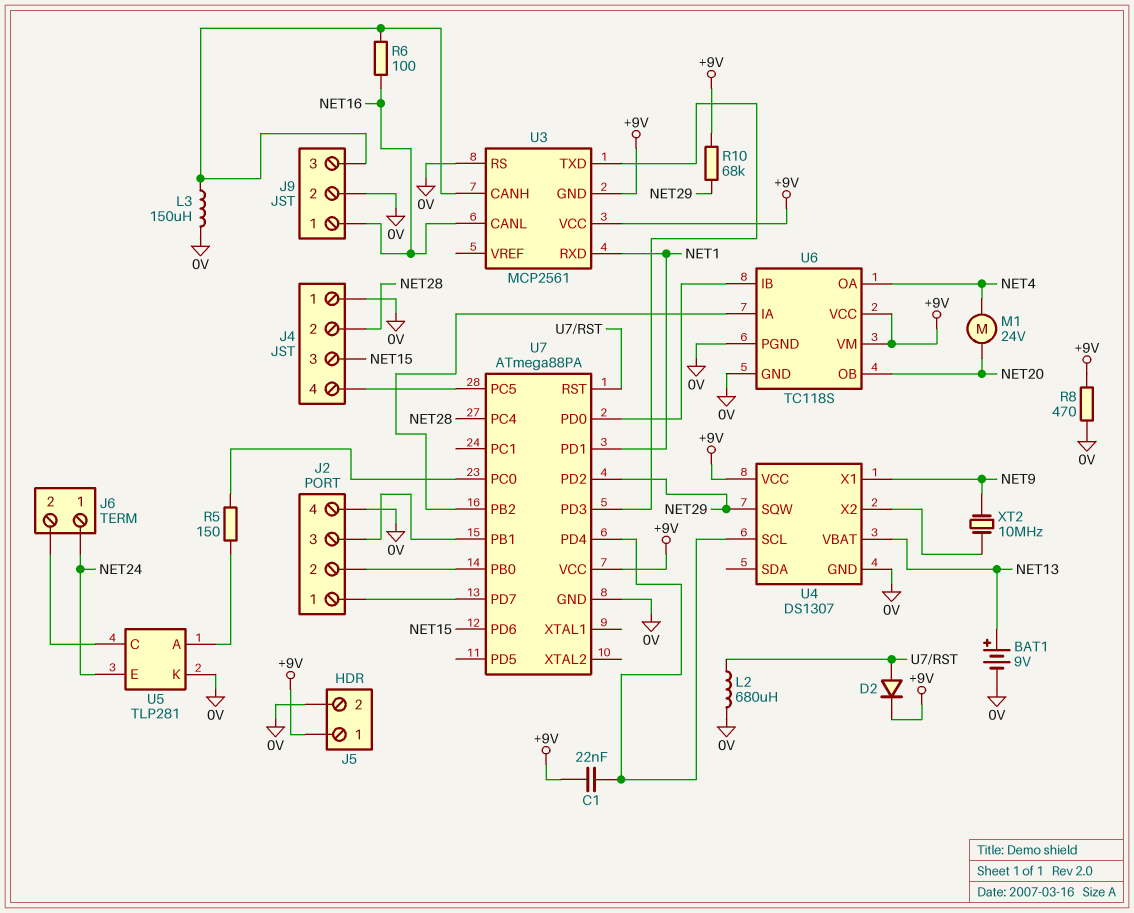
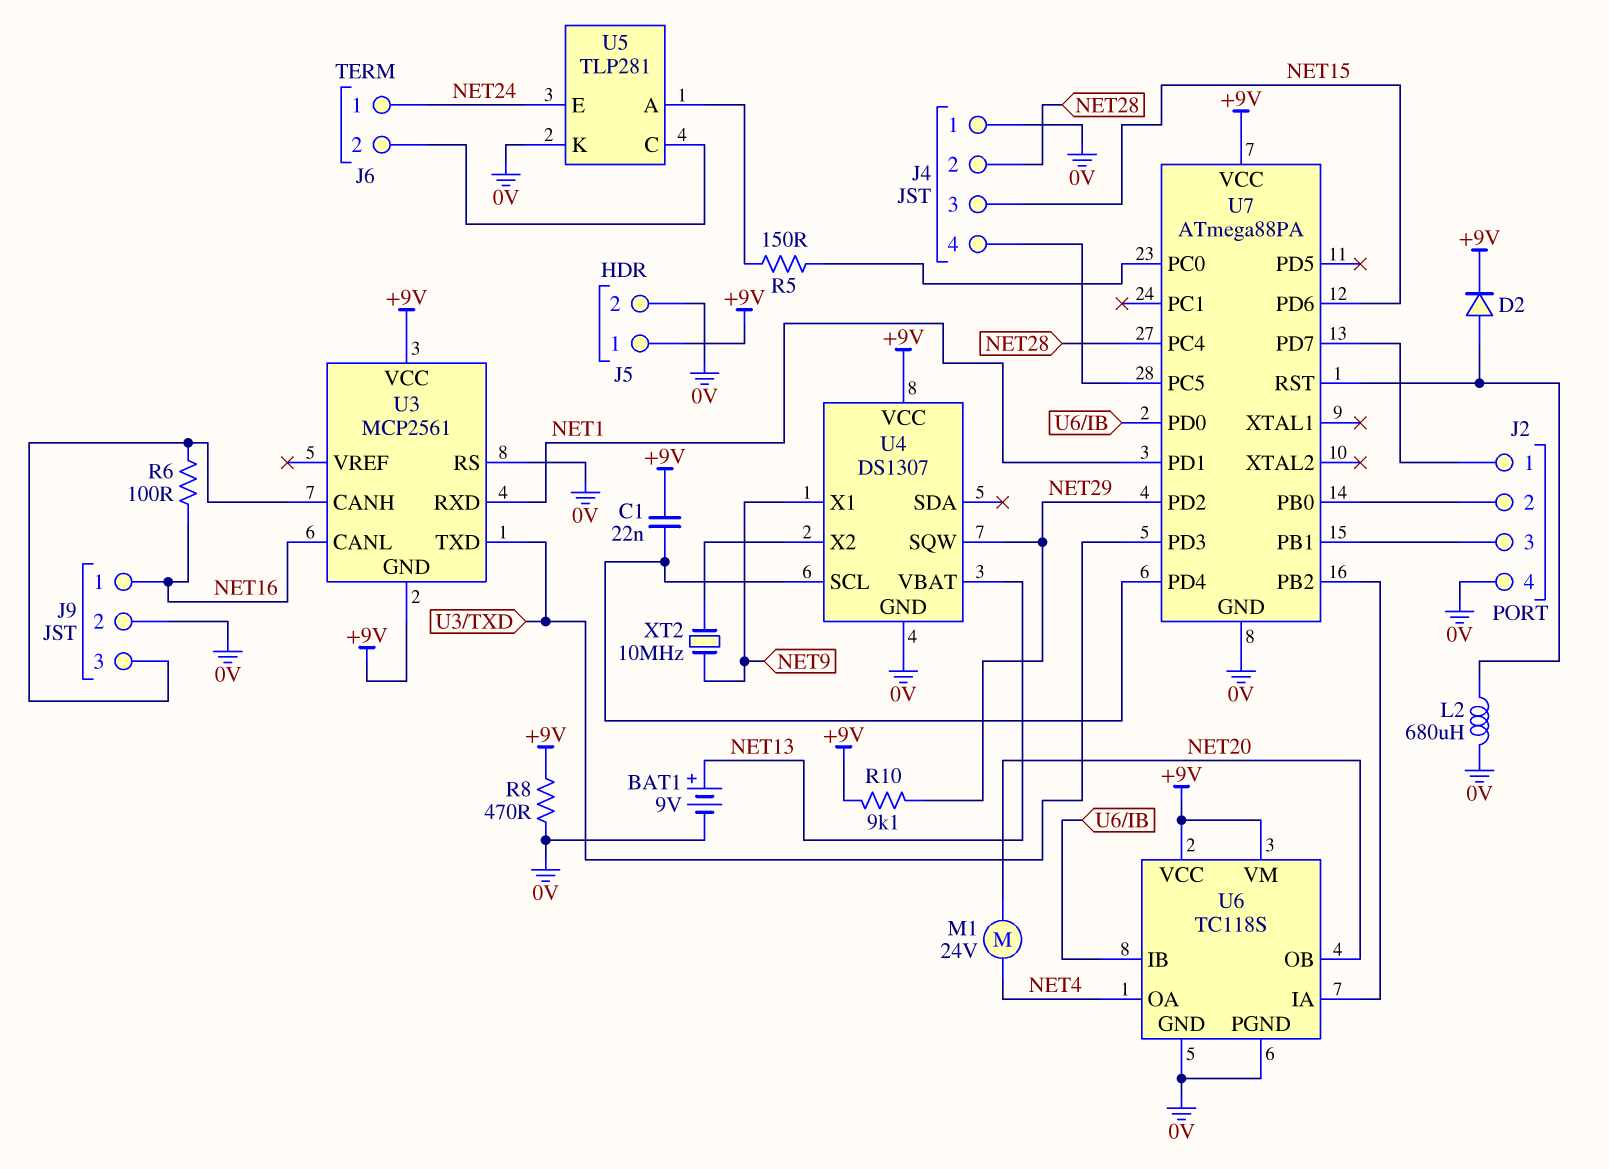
L3: 150uH (0V, J9/3) -> none
R10: 68k (+9V, NET29) -> 9.1k (+9V, NET29)

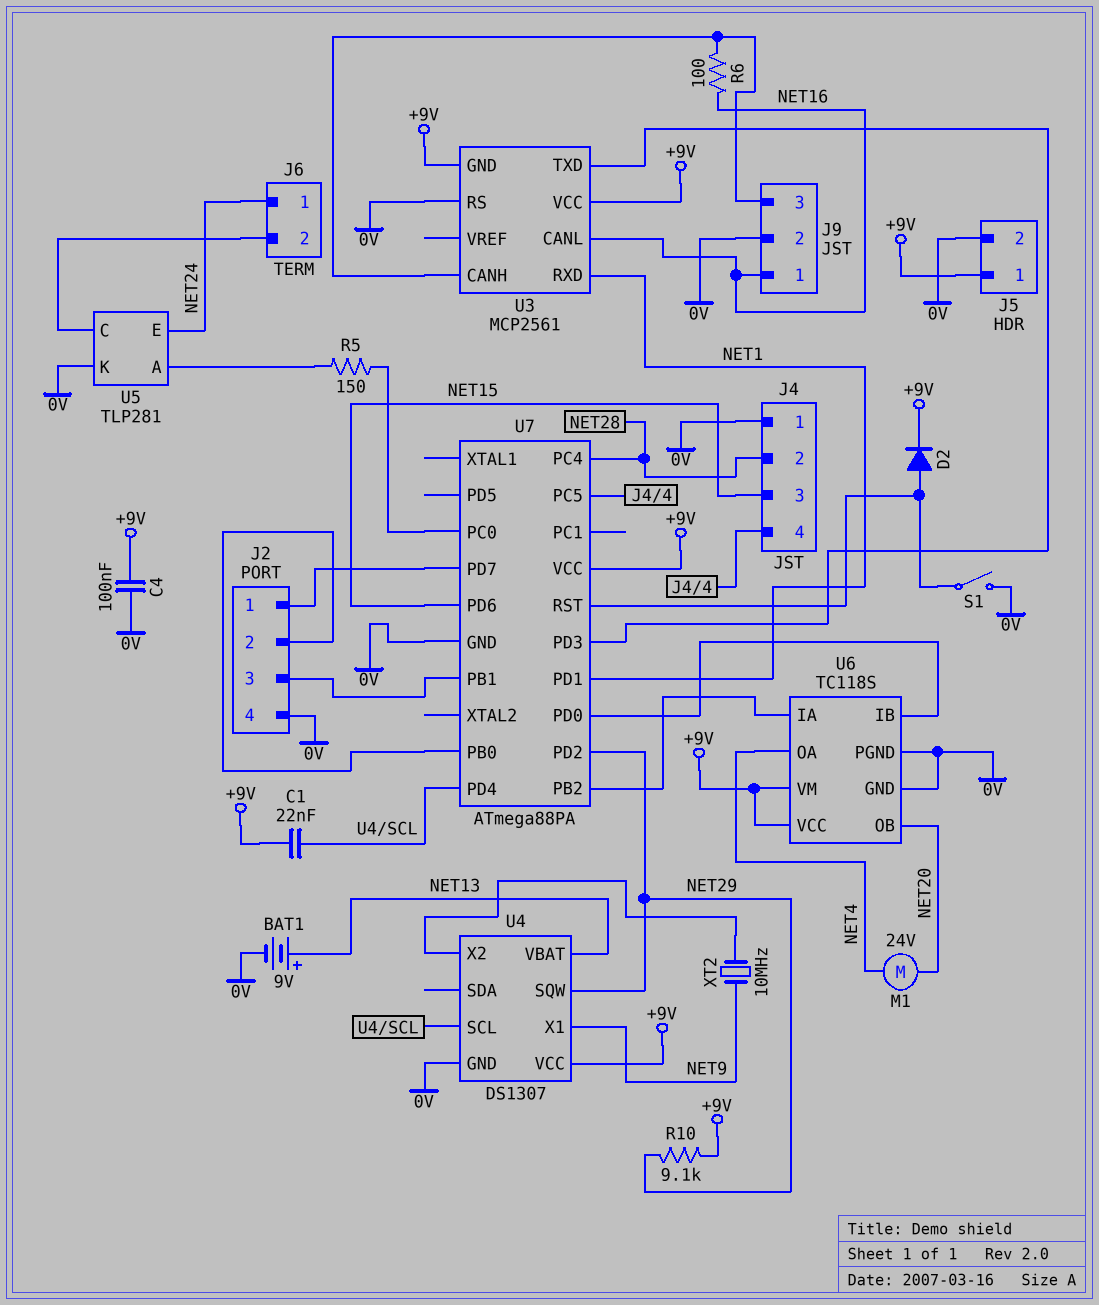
C4: none -> 100nF (+9V, 0V)
L2: 680uH (0V, U7/RST) -> none
R8: 470 (+9V, 0V) -> none
S1: none -> switch (0V, U7/RST)

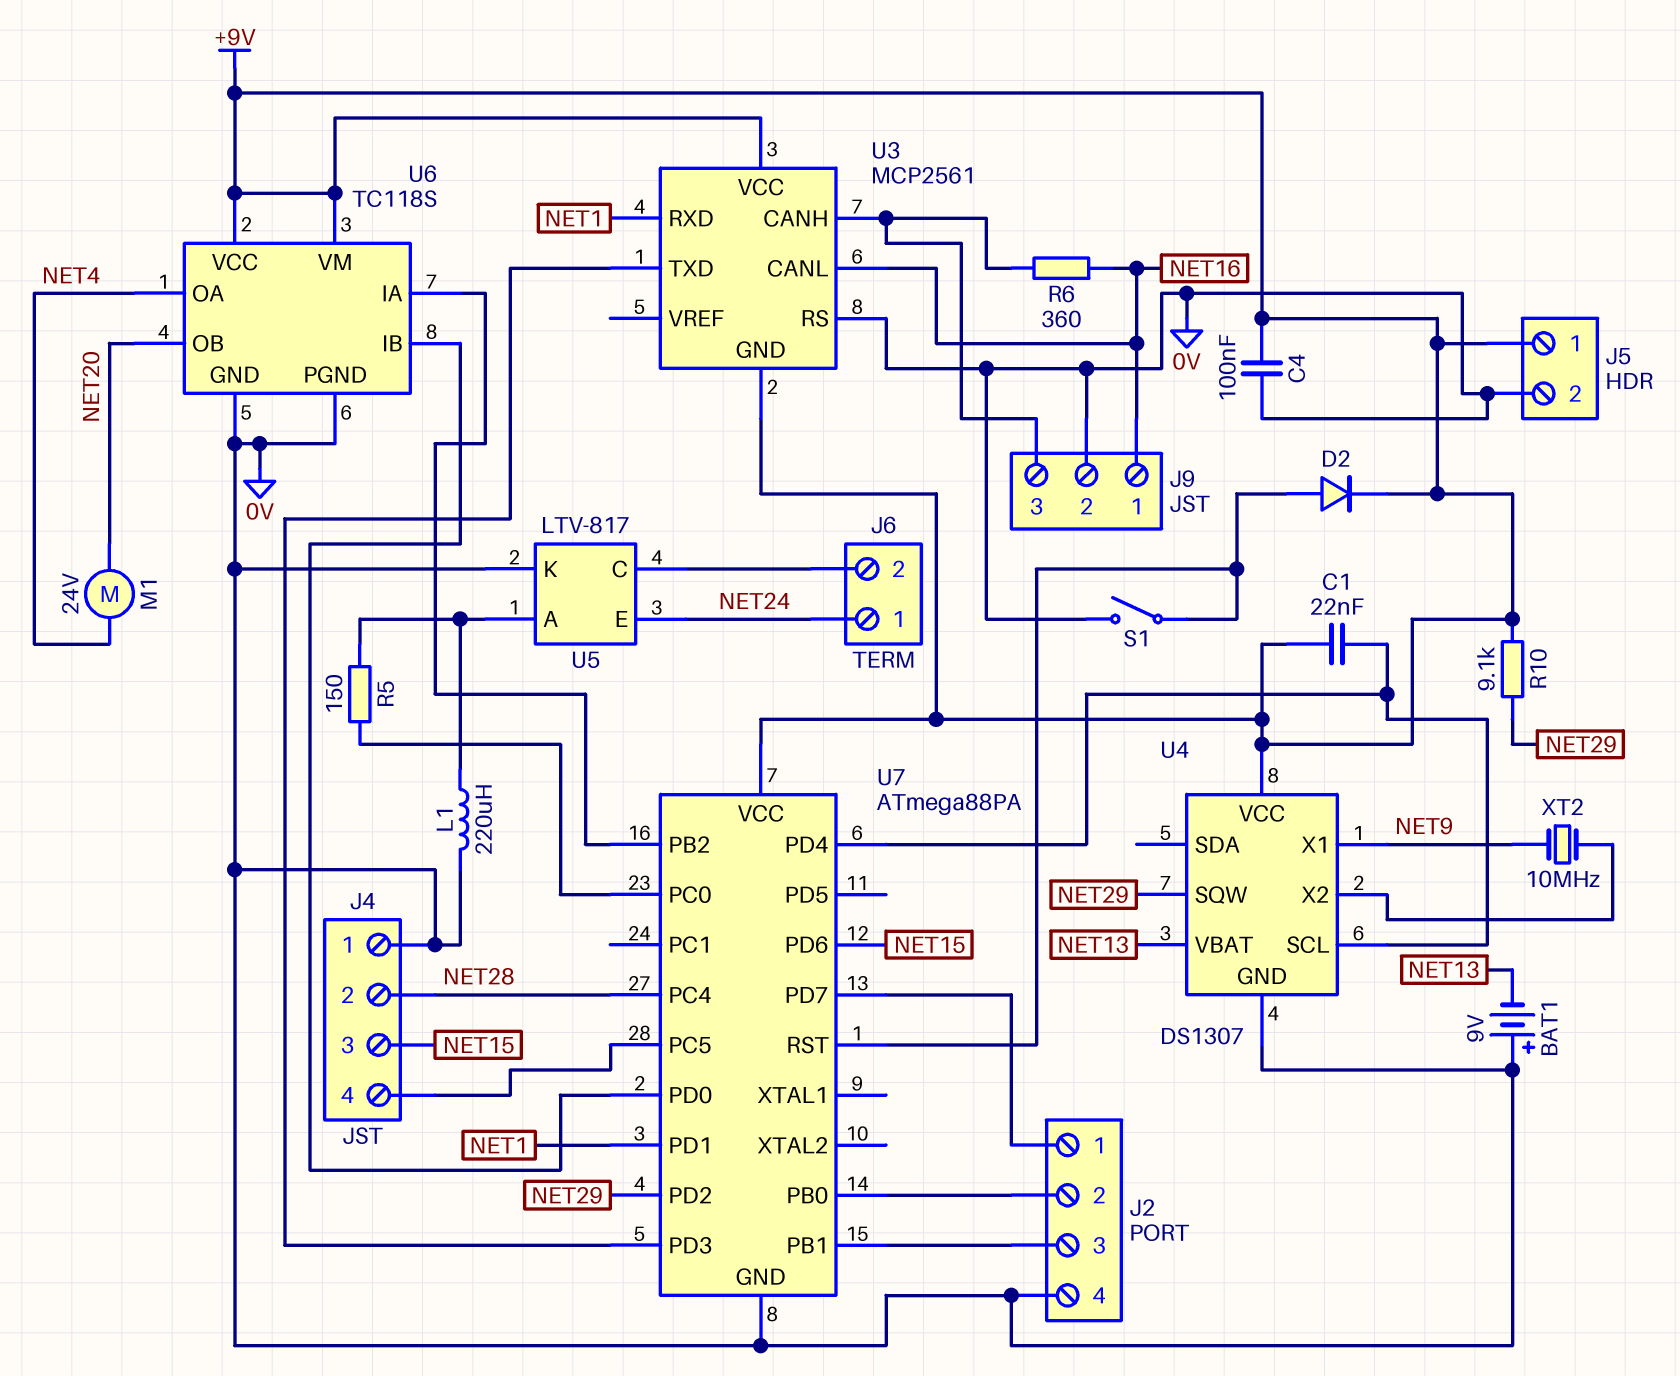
BAT1: 9V (plus NET13, minus 0V) -> 9V (plus 0V, minus NET13)
L1: none -> 220uH (0V, U5/A)
R6: 100 (J9/3, NET16) -> 360 (J9/3, NET16)
U5: TLP281 -> LTV-817

